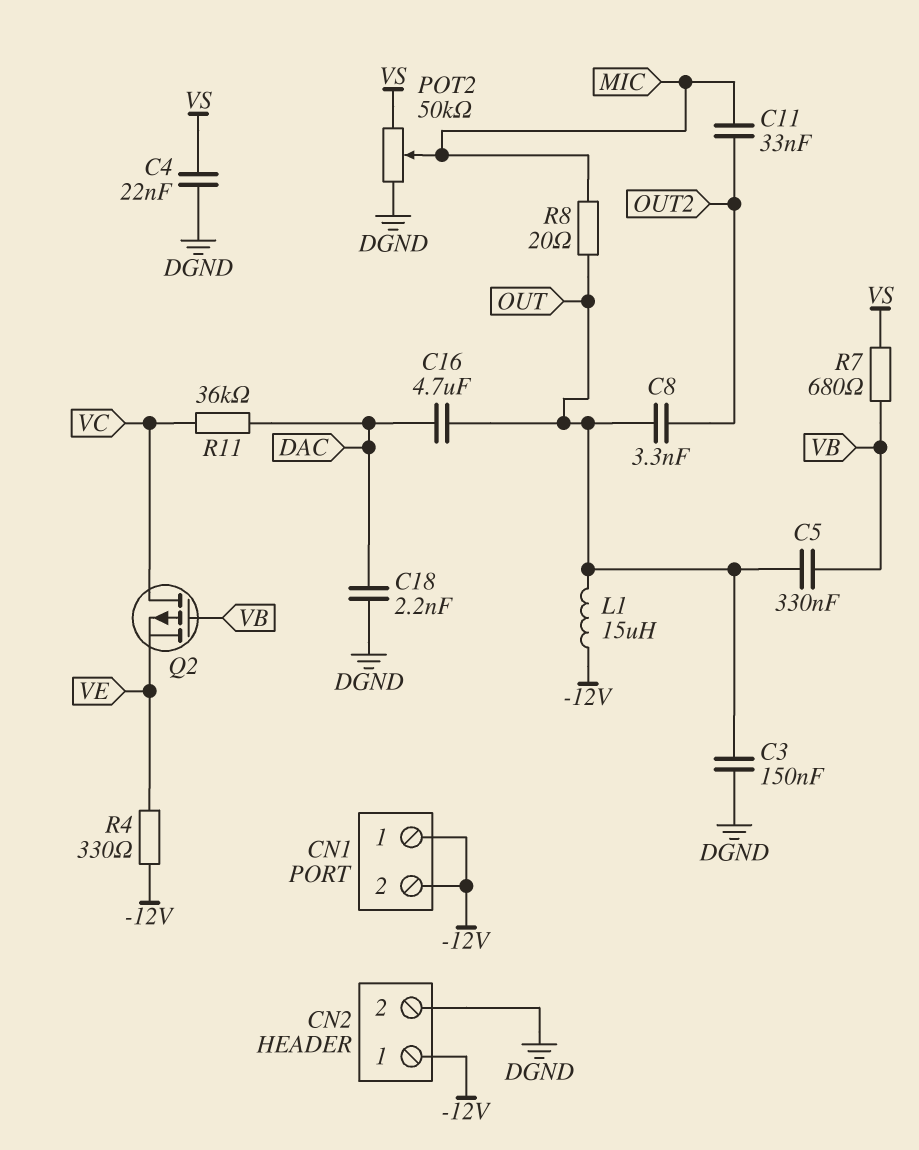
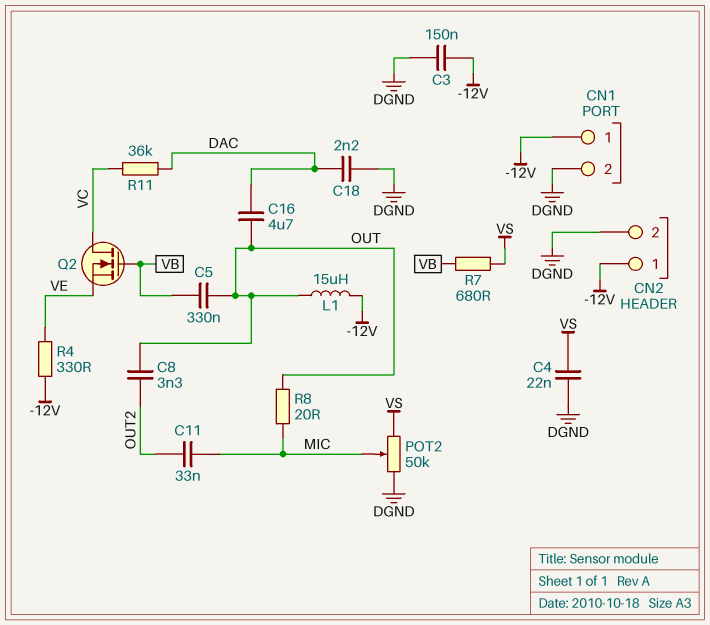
C3: 150nF (DGND, OUT) -> 150nF (-12V, DGND)
CN1 pin 2: -12V -> DGND
Q2: PMOS (G VB, D VC, S VE) -> NMOS (G VB, D VC, S VE)

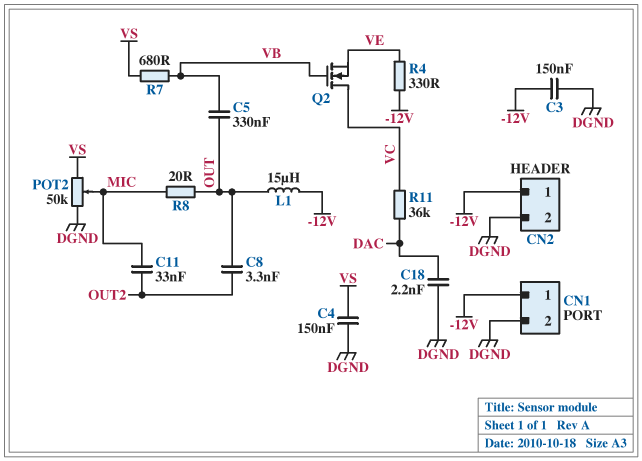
C4: 22nF (DGND, VS) -> 150nF (DGND, VS)
C16: 4.7uF (DAC, OUT) -> none

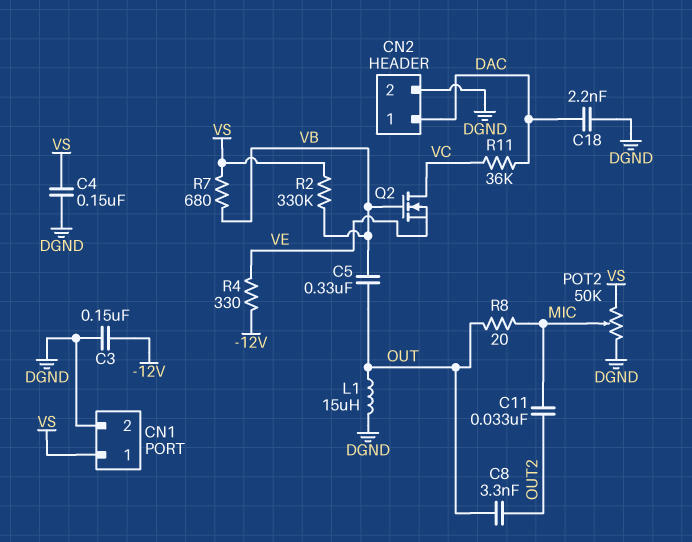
CN1 pin 1: -12V -> VS
CN2 pin 1: -12V -> DAC
L1: 15uH (-12V, OUT) -> 15uH (DGND, OUT)
R2: none -> 330k (VB, VS)

